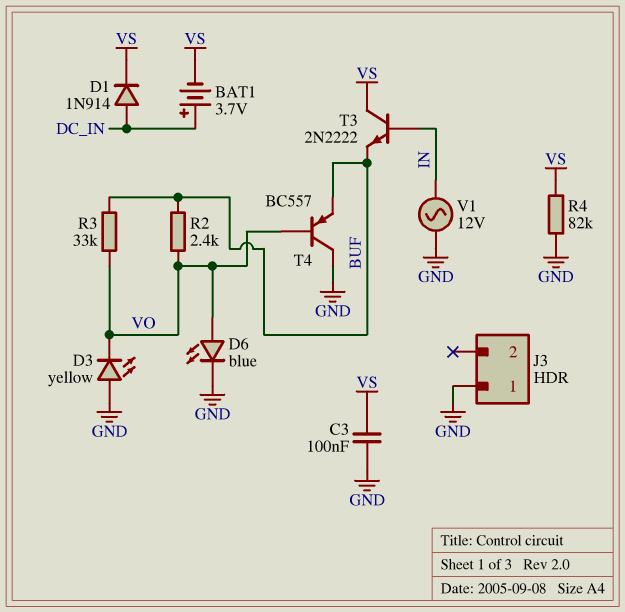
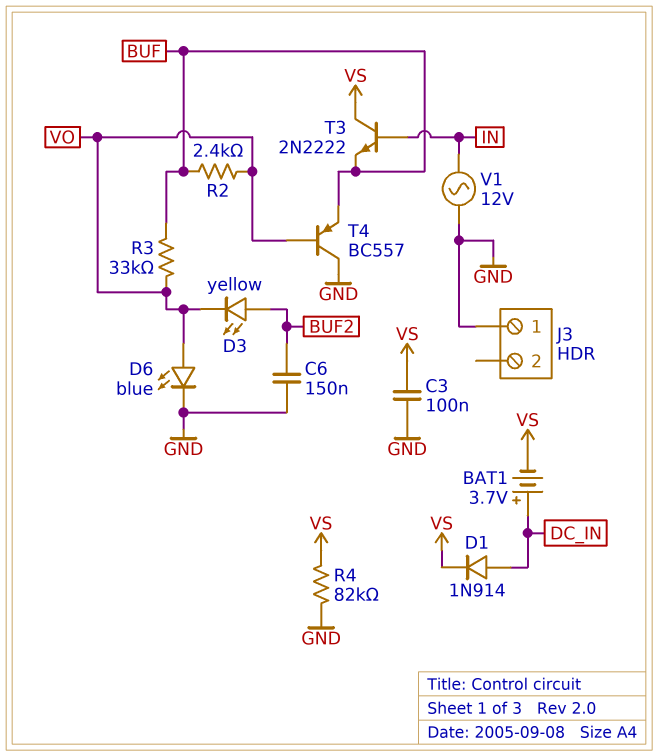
C6: none -> 150nF (BUF2, GND)
D3: LED yellow (A GND, K VO) -> LED yellow (A BUF2, K VO)

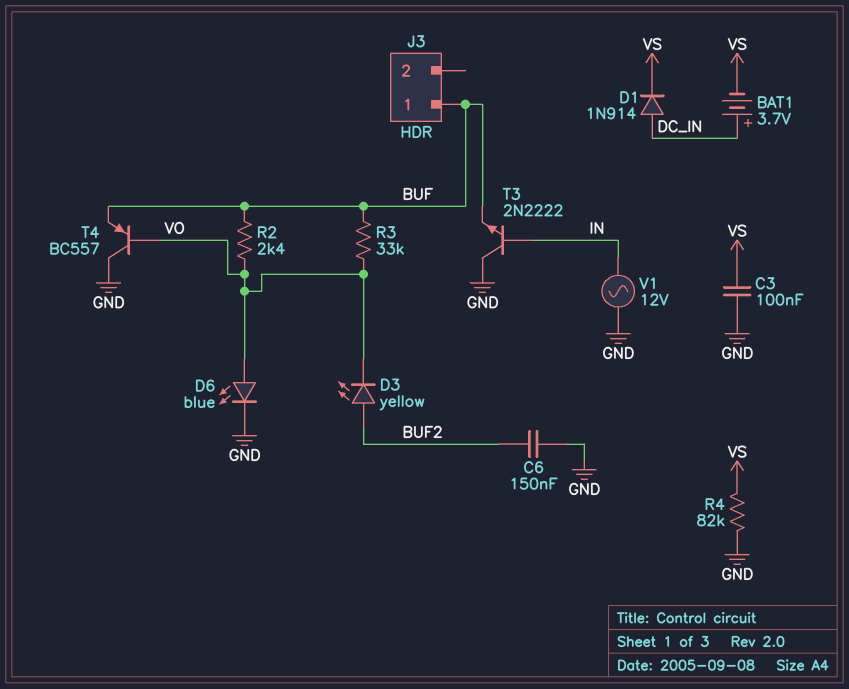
J3 pin 1: GND -> BUF
T3: NPN 2N2222 (B IN, C VS, E BUF) -> NPN 2N2222 (B IN, C GND, E BUF)

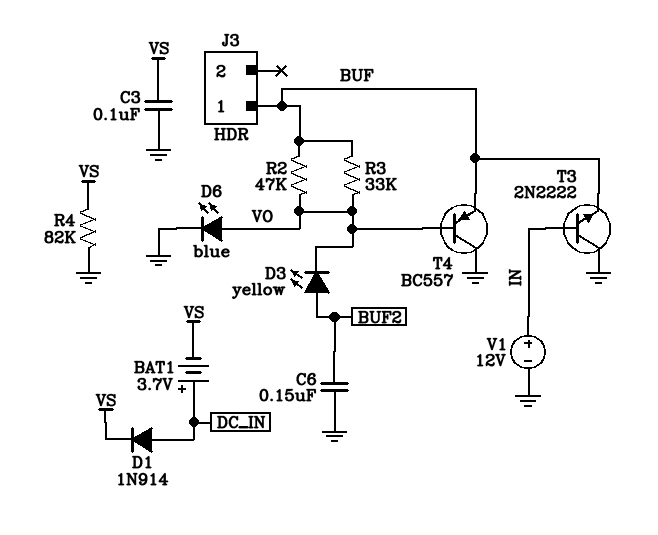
R2: 2.4k (BUF, VO) -> 47k (BUF, VO)
V1: AC 12V (GND, IN) -> 12V (plus IN, minus GND)

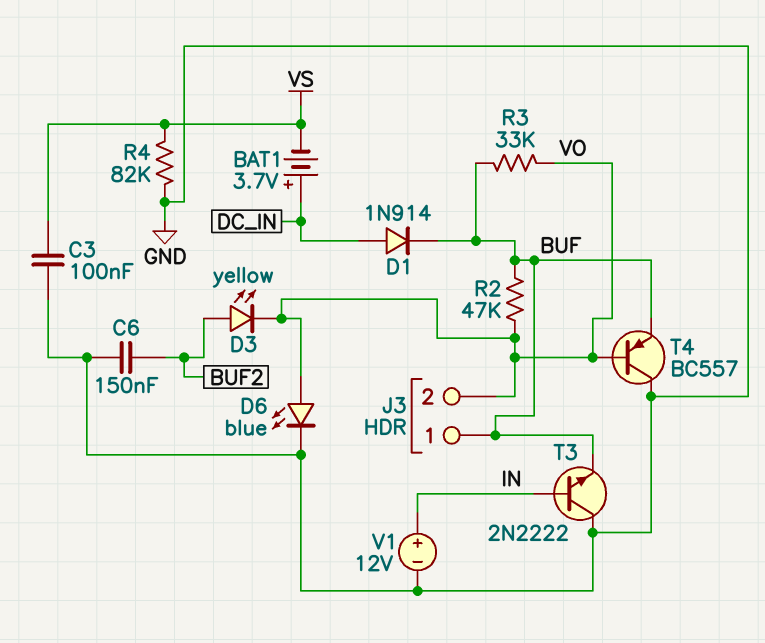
D1: diode 1N914 (A DC_IN, K VS) -> diode 1N914 (A DC_IN, K BUF)
J3 pin 2: none -> VO

